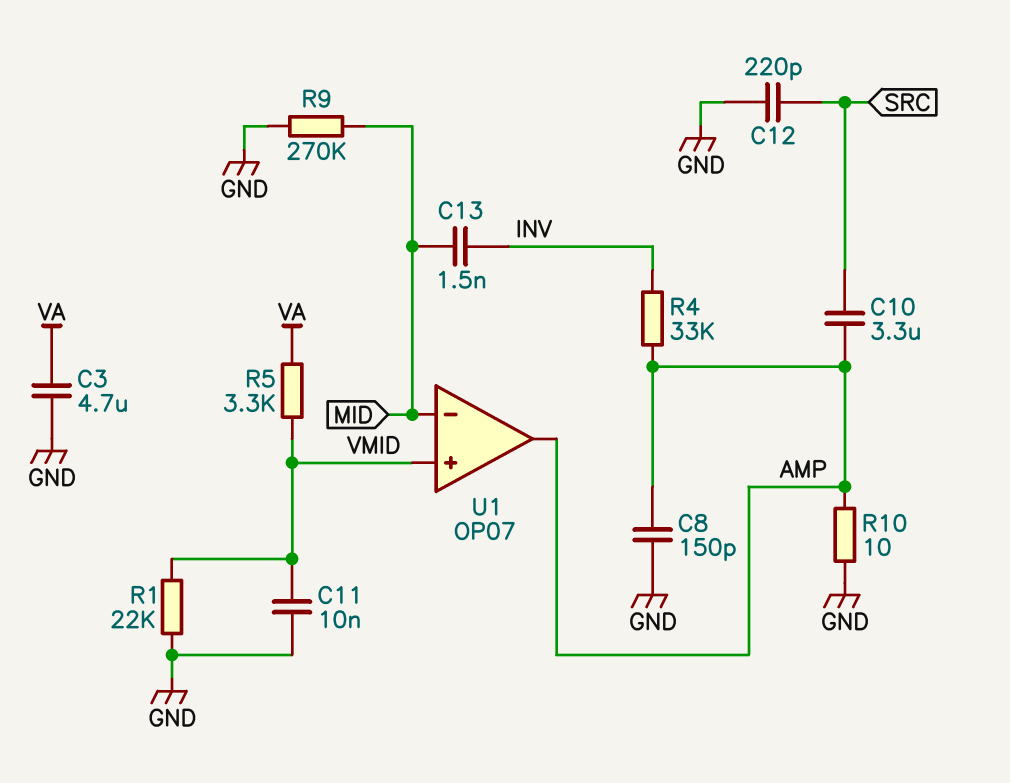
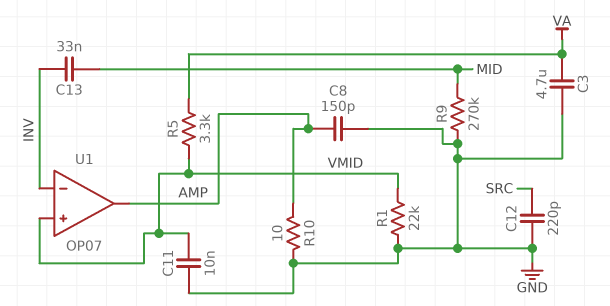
C10: 3.3uF (AMP, SRC) -> none
C13: 1.5nF (INV, MID) -> 33nF (INV, MID)
R4: 33k (AMP, INV) -> none
U1 pin in-: MID -> INV

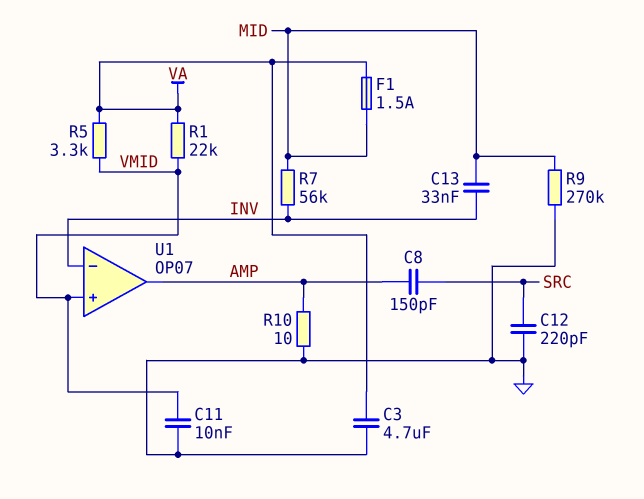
C8: 150pF (AMP, GND) -> 150pF (AMP, SRC)
F1: none -> 1.5A (MID, VA)
R1: 22k (GND, VMID) -> 22k (VA, VMID)
R7: none -> 56k (INV, MID)

